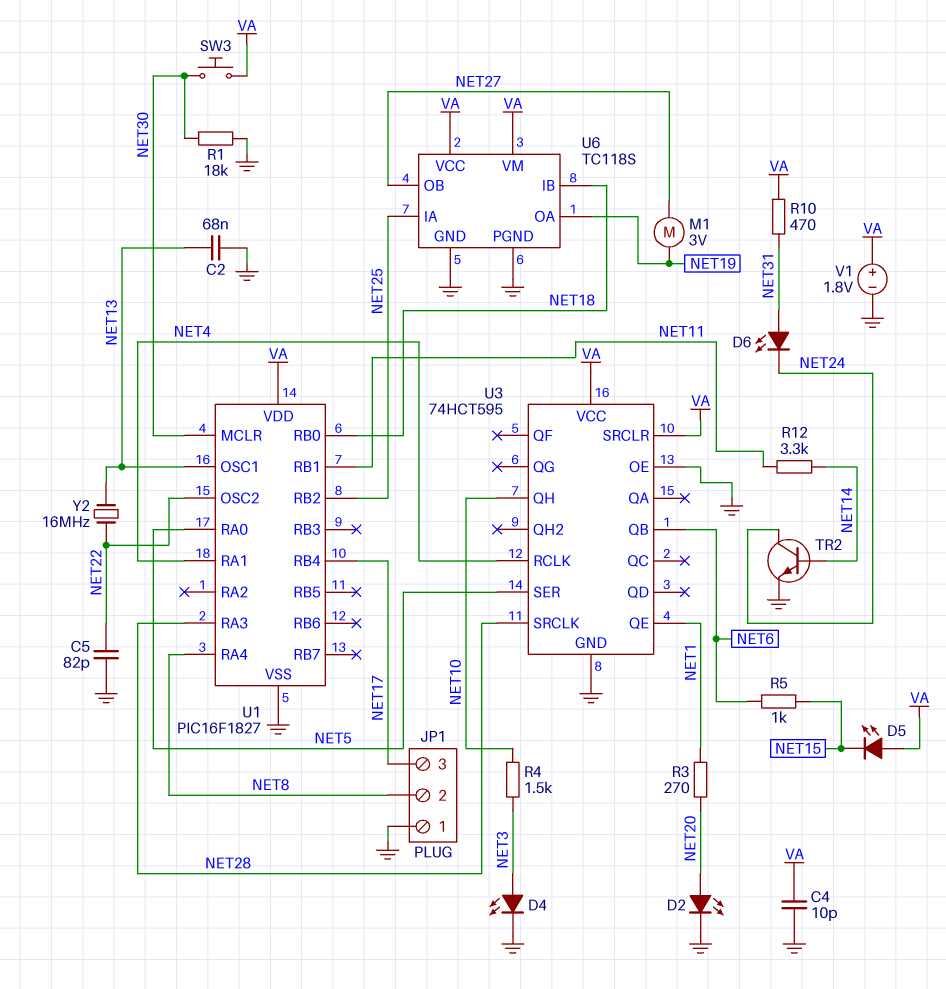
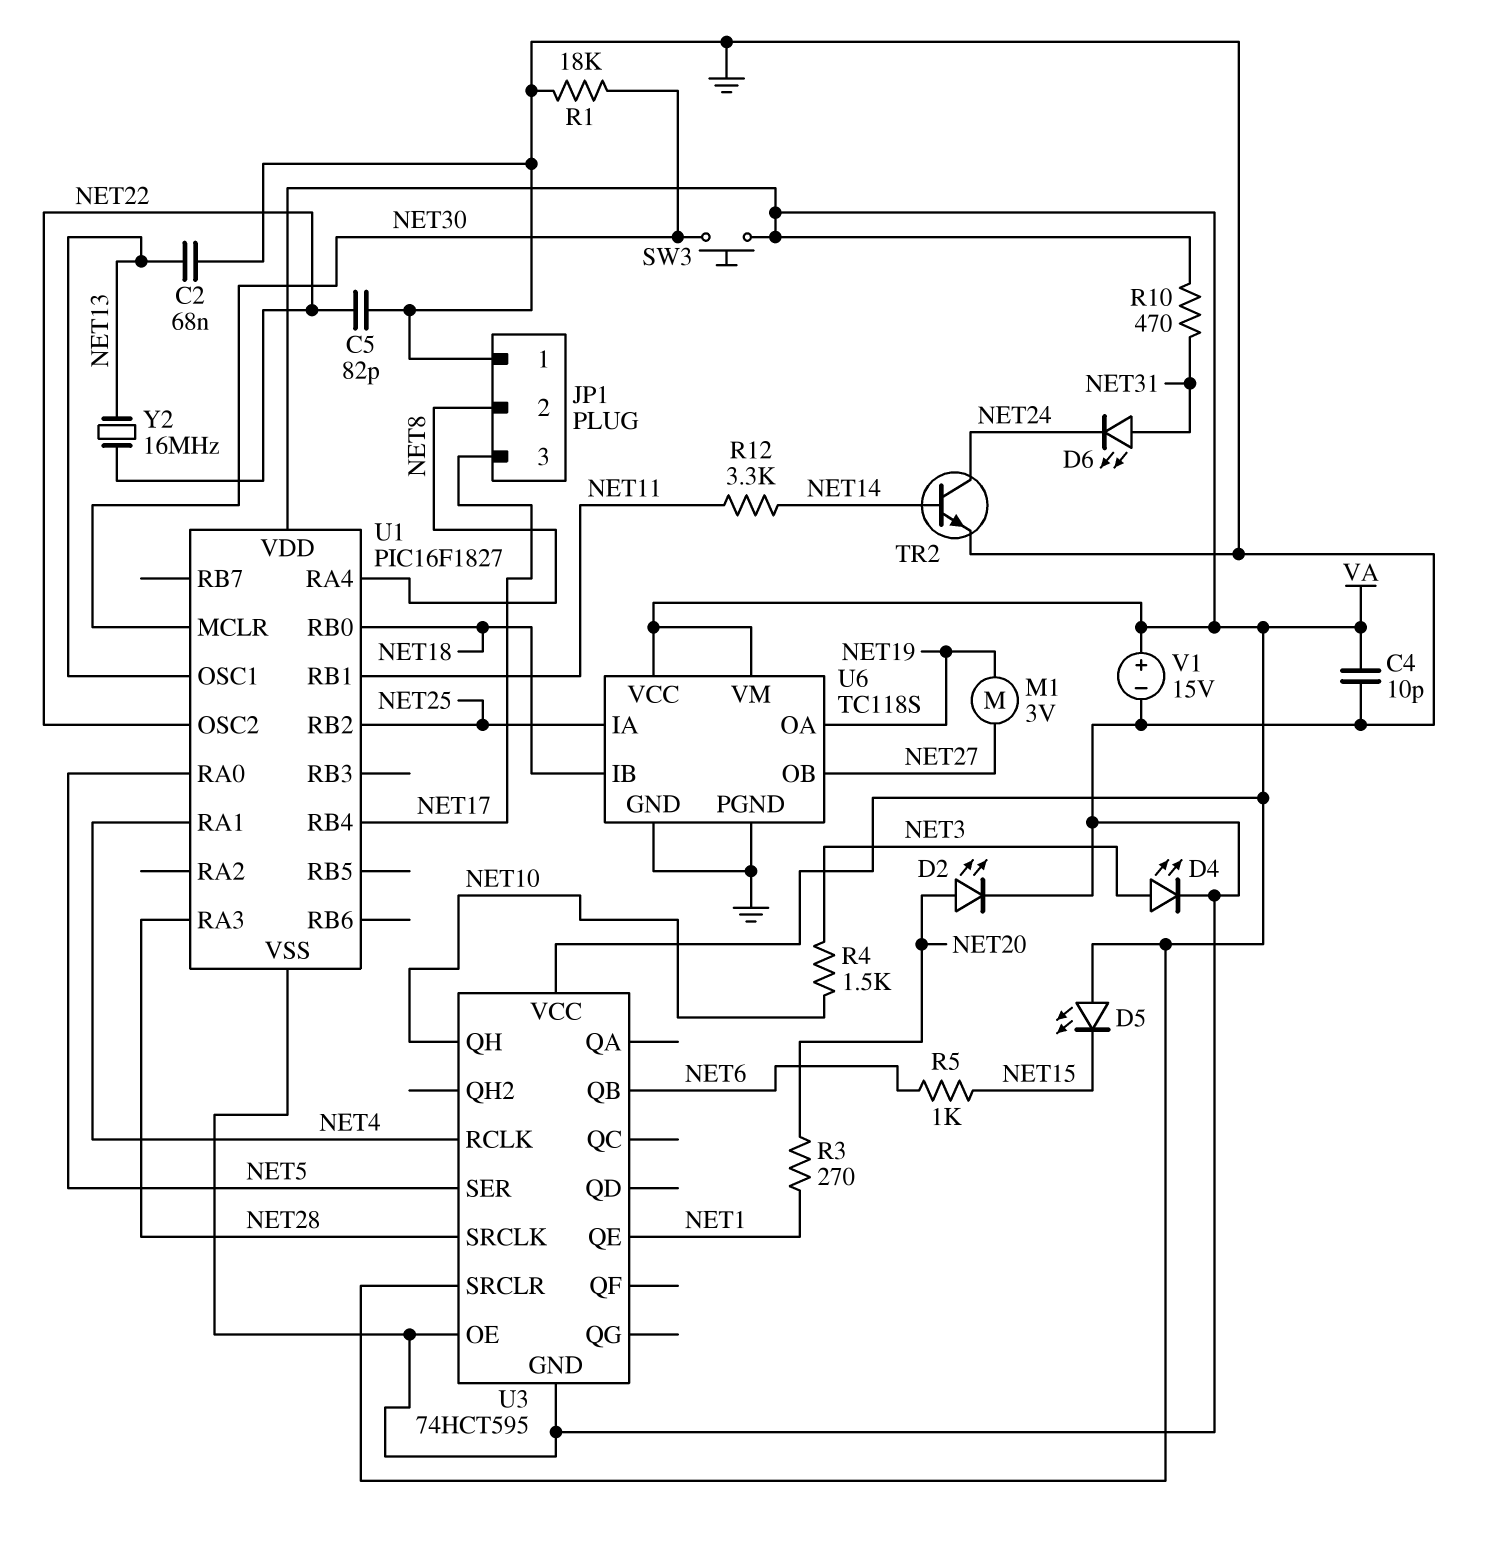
V1: 1.8V (plus VA, minus GND) -> 15V (plus VA, minus GND)

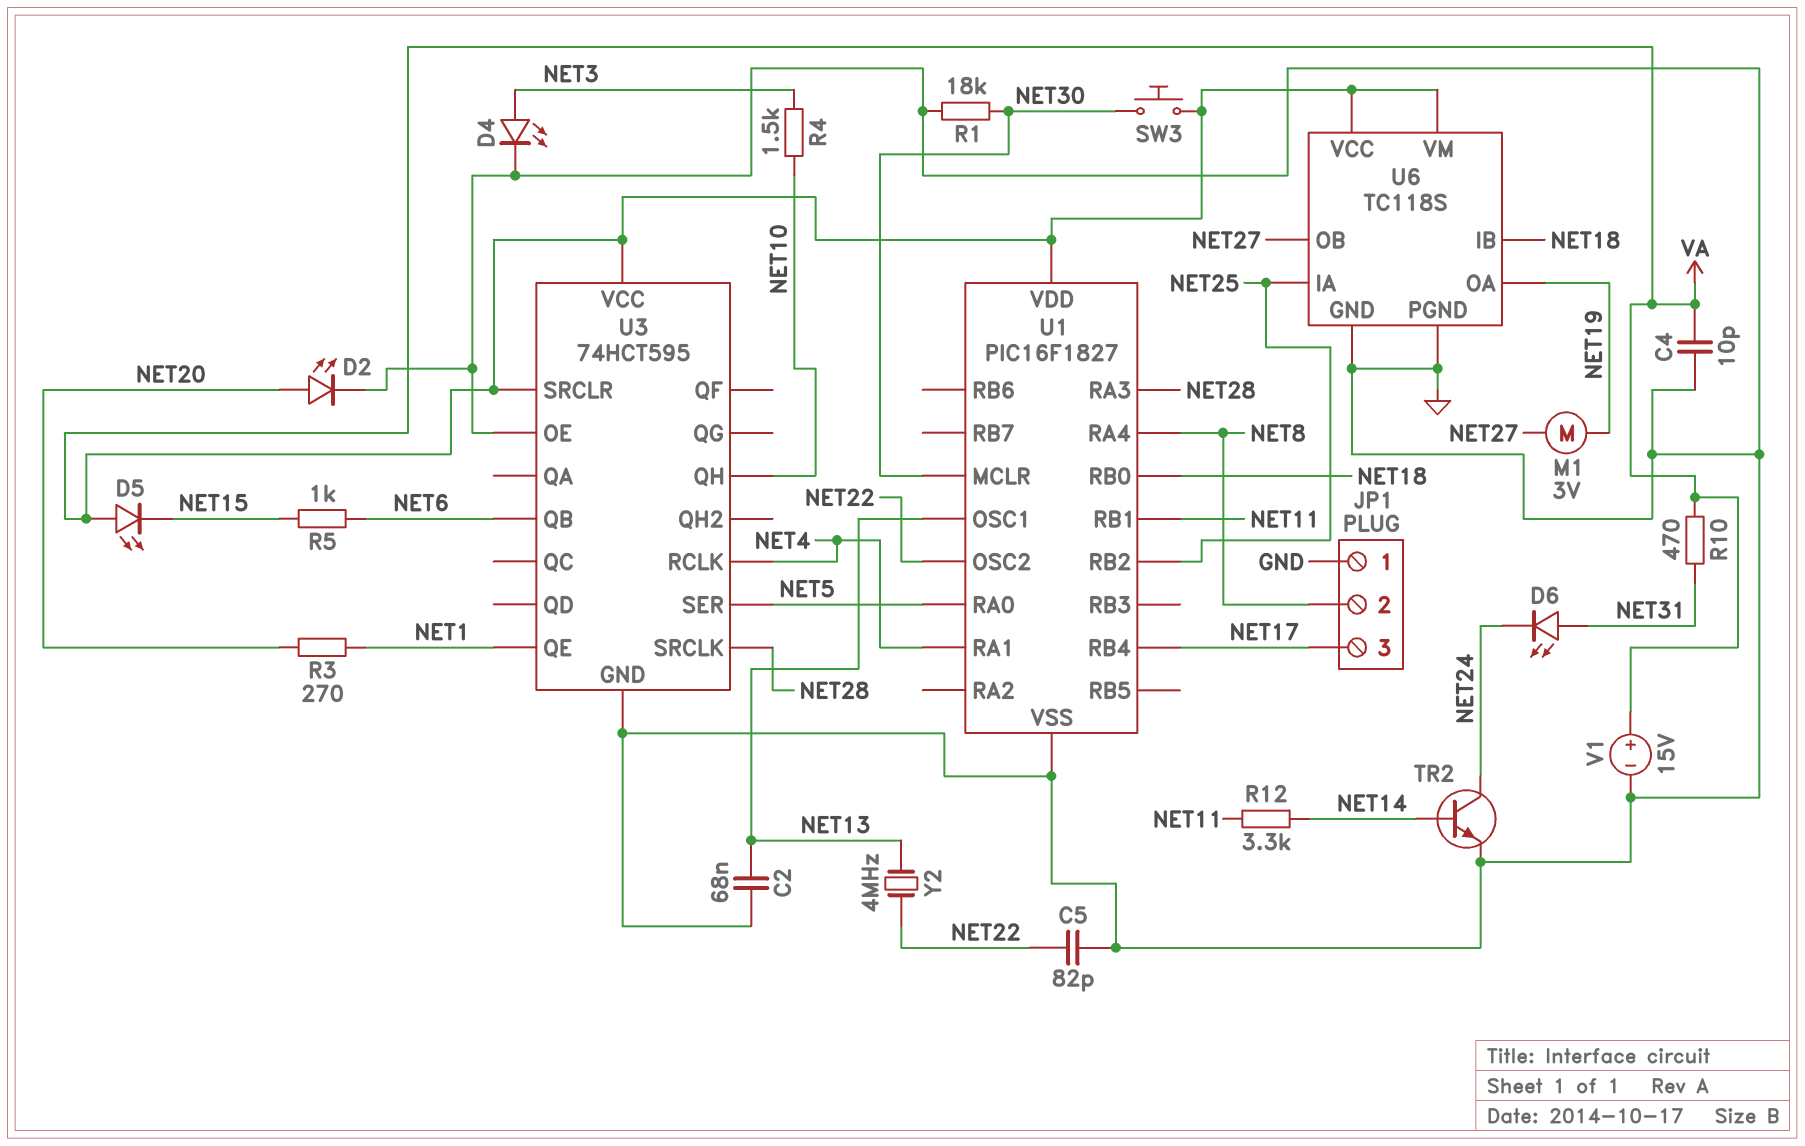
Y2: 16MHz (NET13, NET22) -> 4MHz (NET13, NET22)

